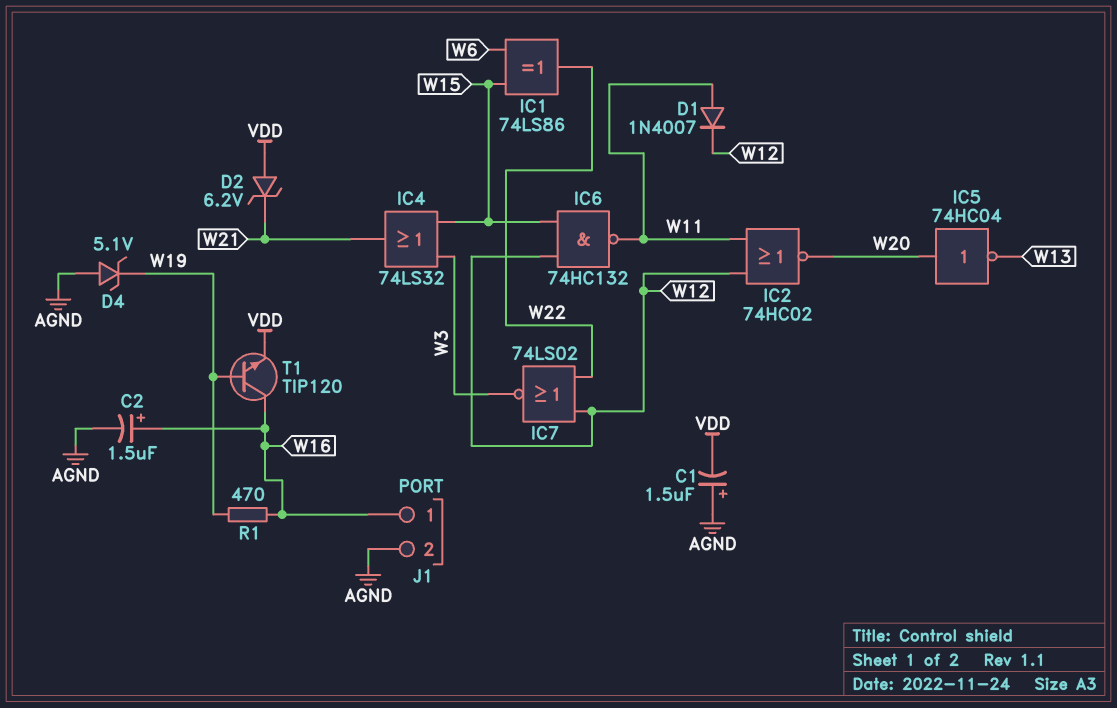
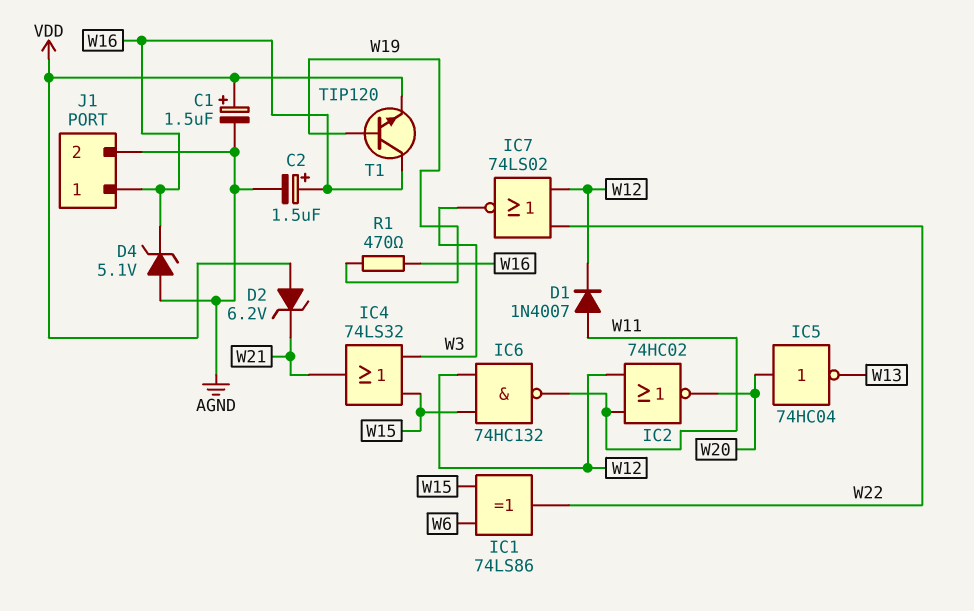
C1: 1.5uF (plus AGND, minus VDD) -> 1.5uF (plus VDD, minus AGND)
D4: zener 5.1V (A AGND, K W19) -> zener 5.1V (A AGND, K W16)

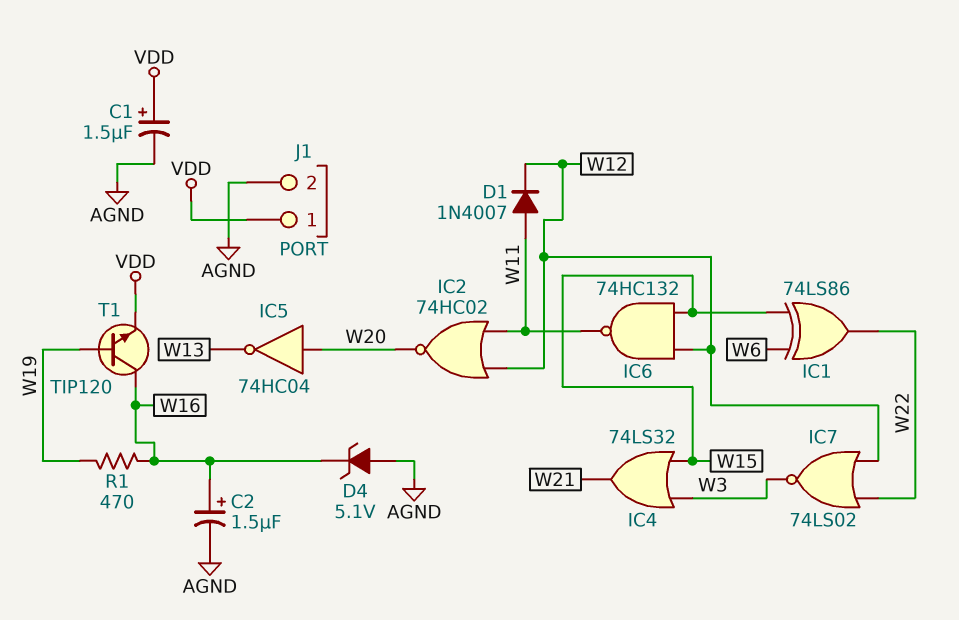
D2: zener 6.2V (A VDD, K W21) -> none
J1 pin 1: W16 -> VDD

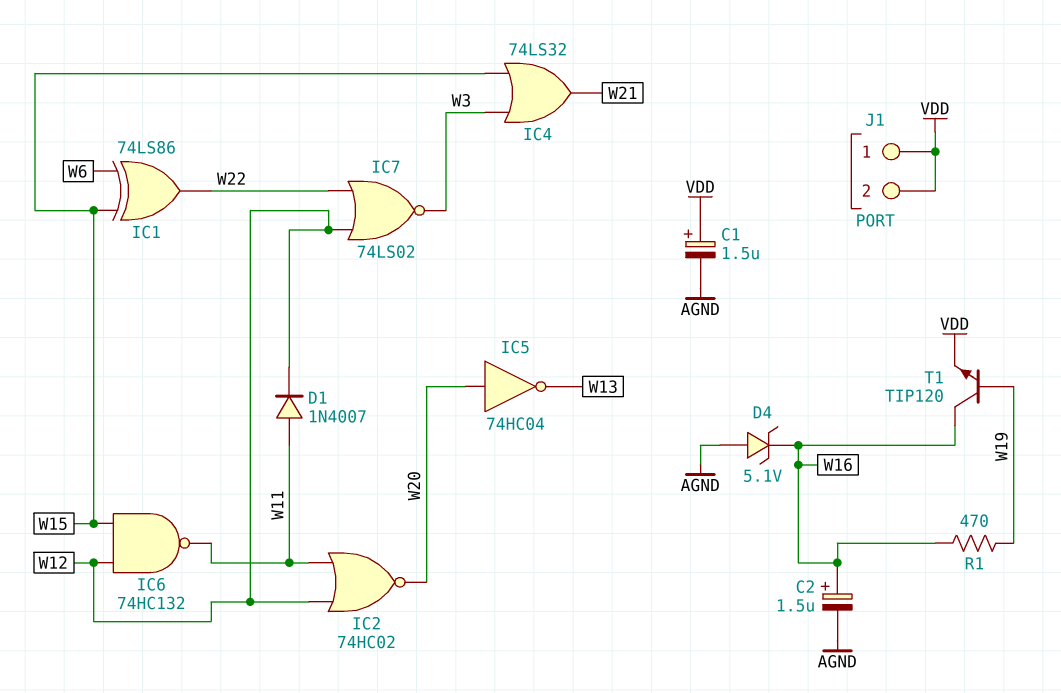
J1 pin 2: AGND -> VDD

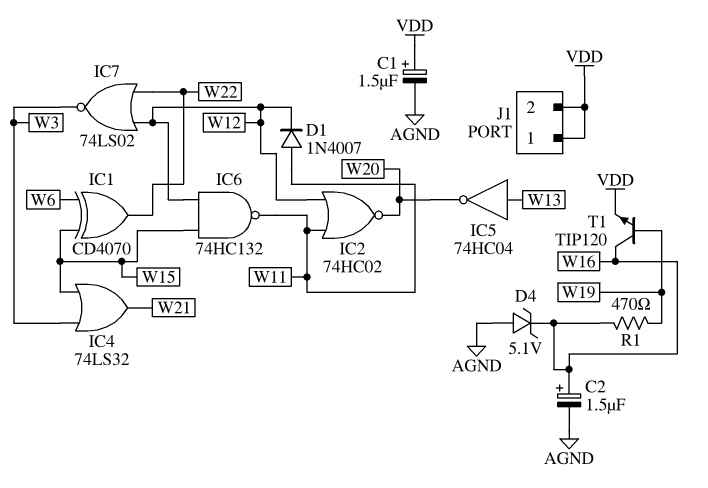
IC1: XOR 74LS86 (in W6, in W15, out W22) -> XOR CD4070 (in W6, in W15, out W22)
IC5: NOT 74HC04 (in W20, out W13) -> NOT 74HC04 (in W13, out W20)

